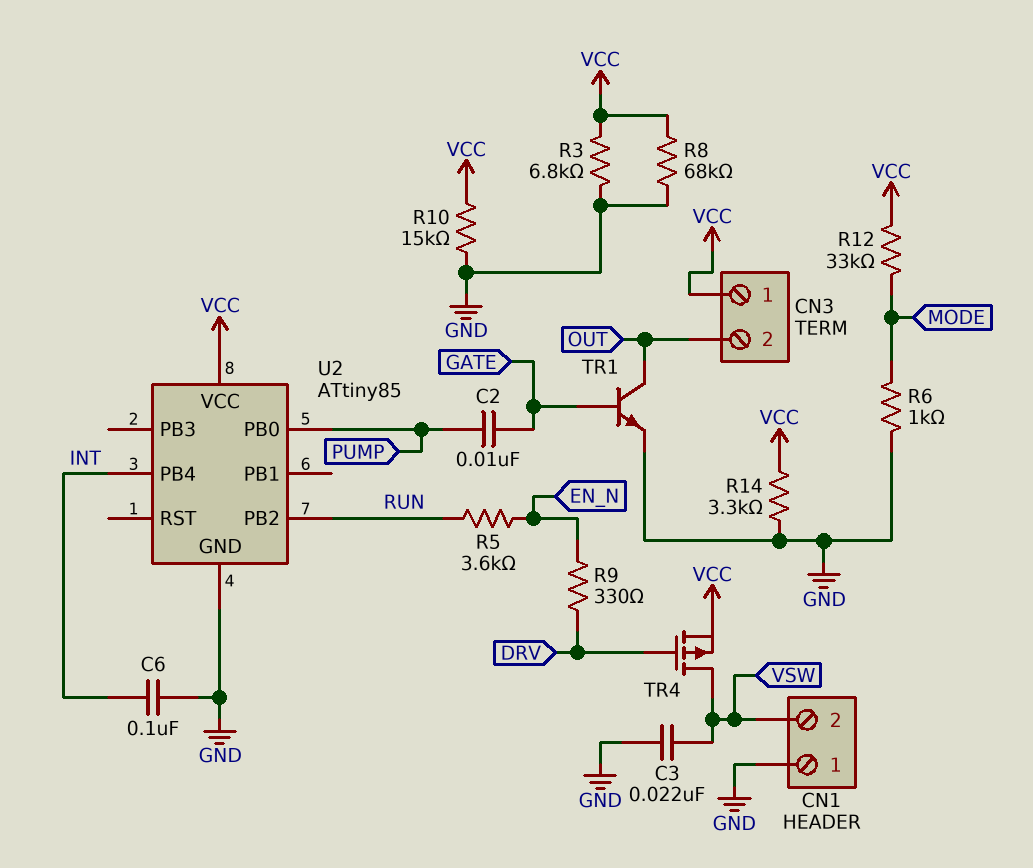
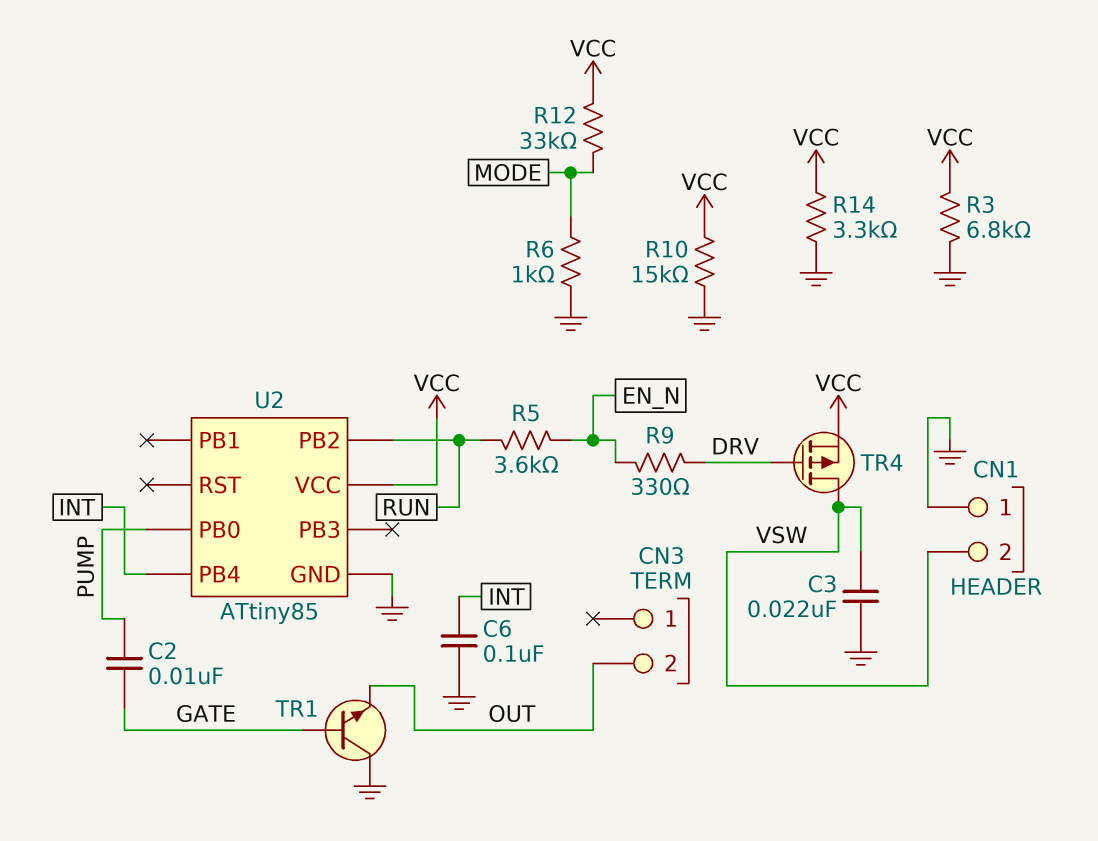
CN3 pin 1: VCC -> none
R8: 68k (GND, VCC) -> none
TR1: NPN (B GATE, C OUT, E GND) -> NPN (B GATE, C GND, E OUT)

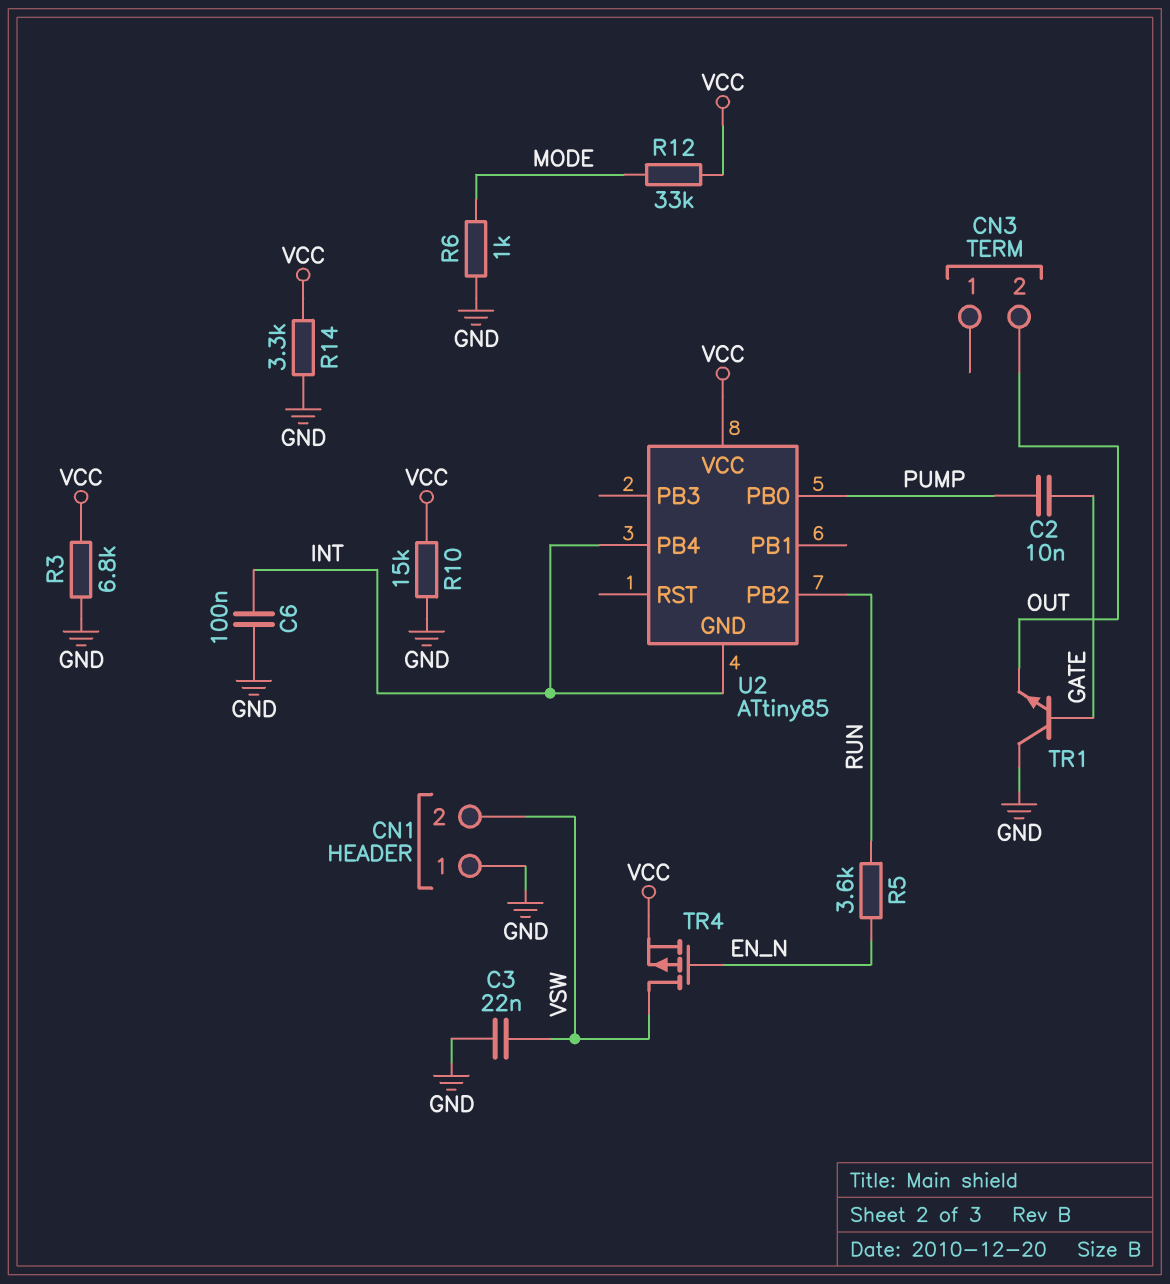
R9: 330 (DRV, EN_N) -> none
TR4: PMOS (G DRV, D VSW, S VCC) -> PMOS (G EN_N, D VSW, S VCC)
U2 pin GND: GND -> INT

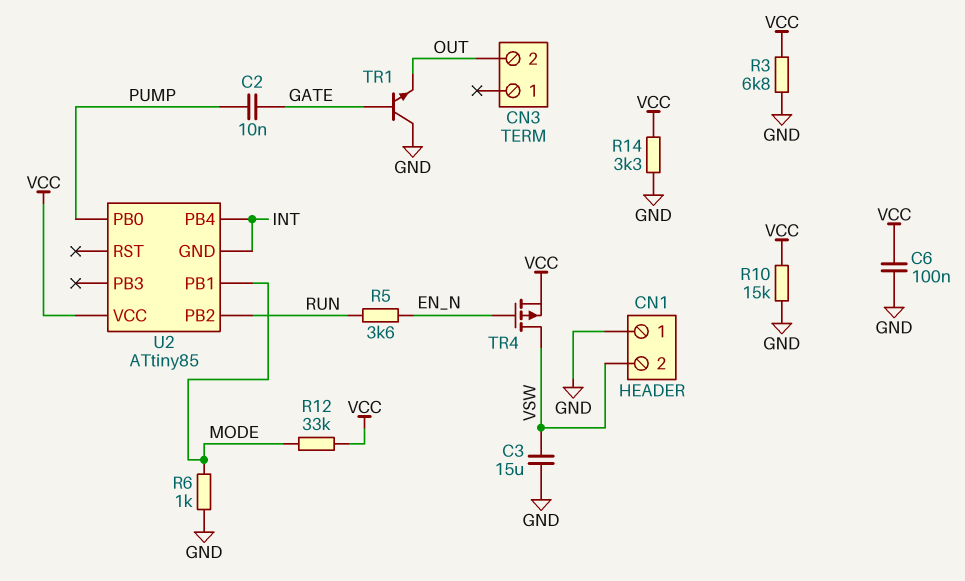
C3: 22nF (GND, VSW) -> 15uF (GND, VSW)
C6: 100nF (GND, INT) -> 100nF (GND, VCC)
U2 pin PB1: none -> MODE

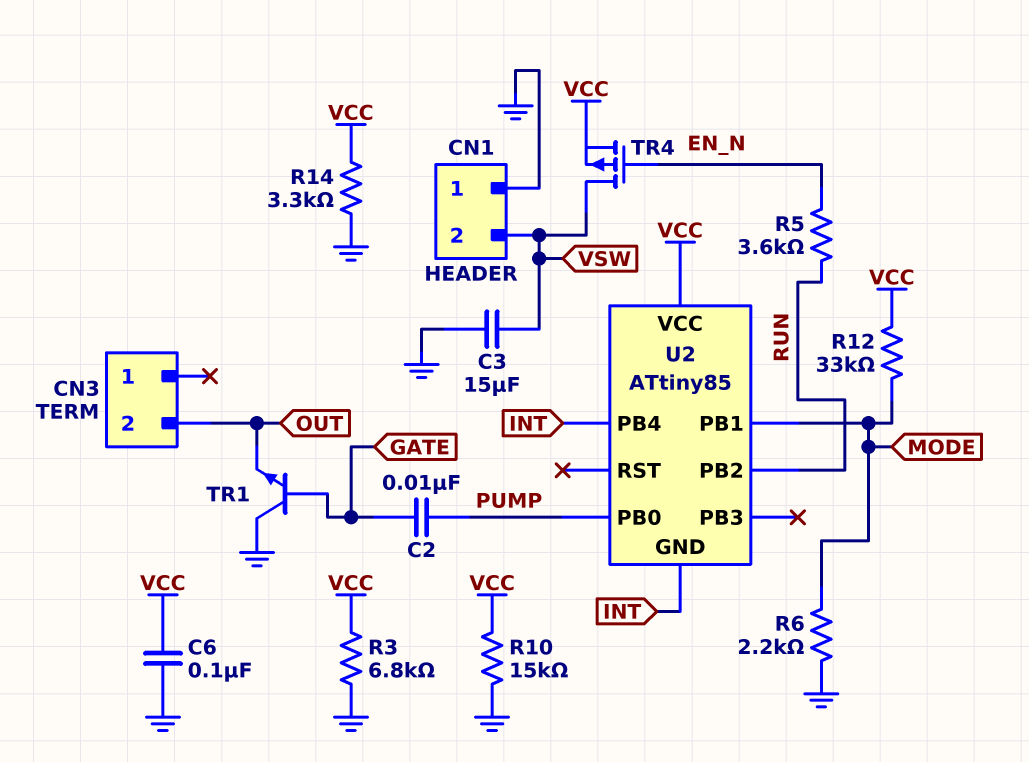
R6: 1k (GND, MODE) -> 2.2k (GND, MODE)

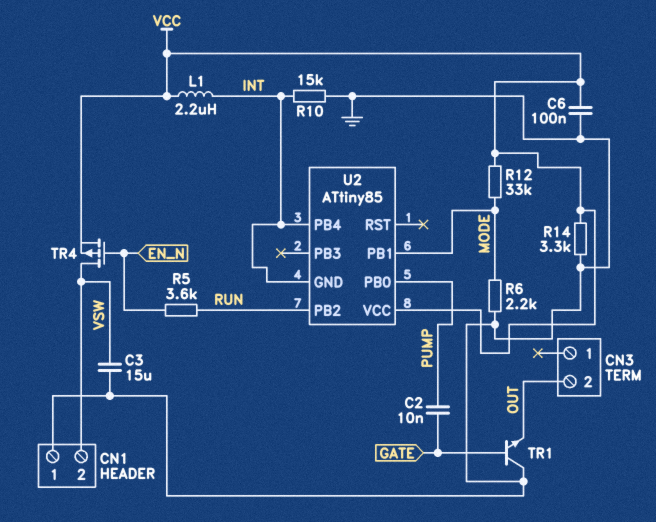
L1: none -> 2.2uH (INT, VCC)
R3: 6.8k (GND, VCC) -> none
R10: 15k (GND, VCC) -> 15k (GND, INT)

